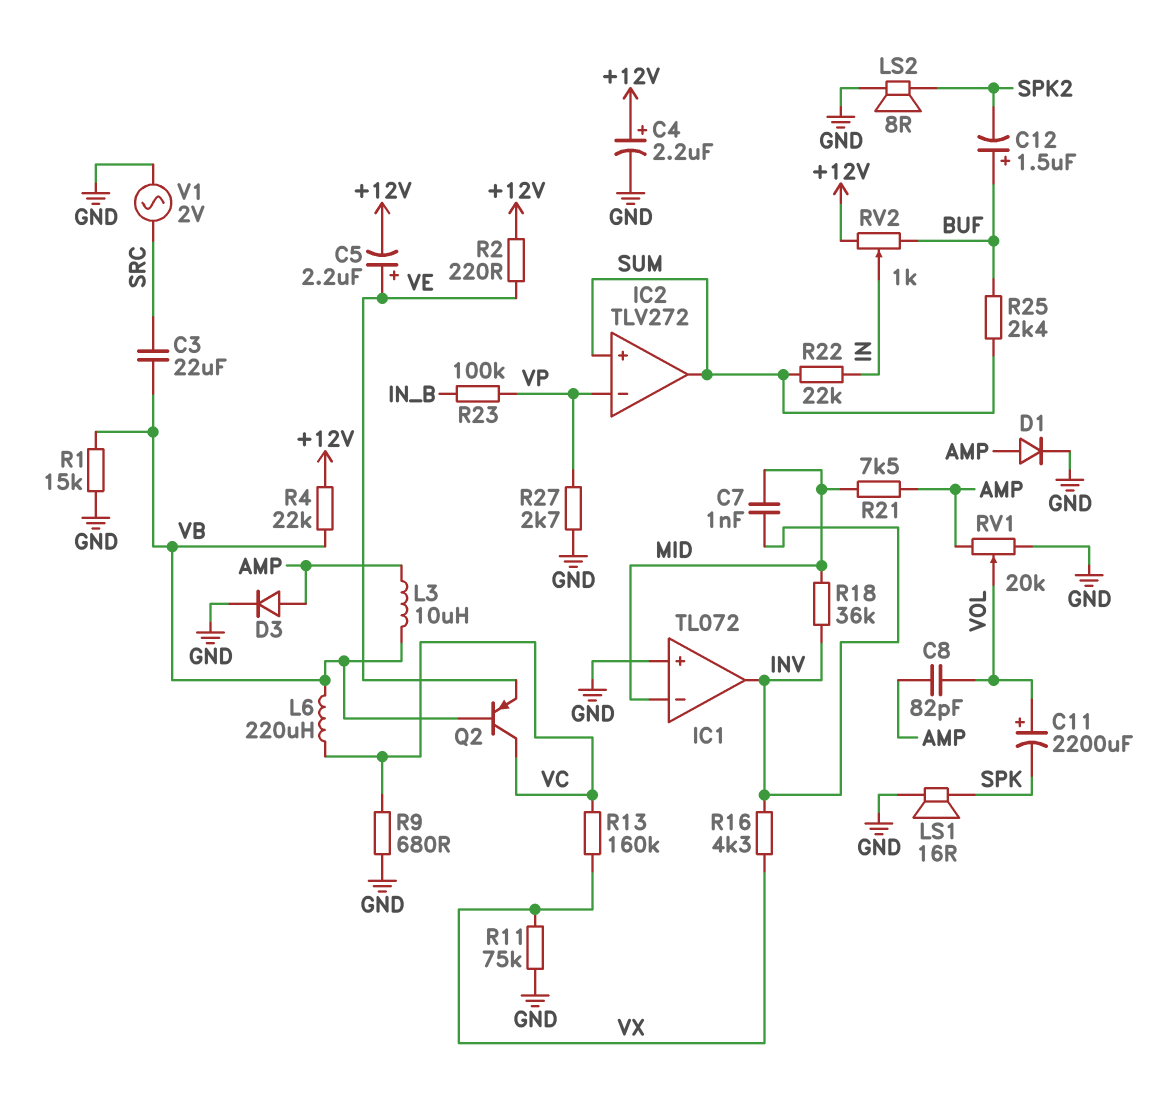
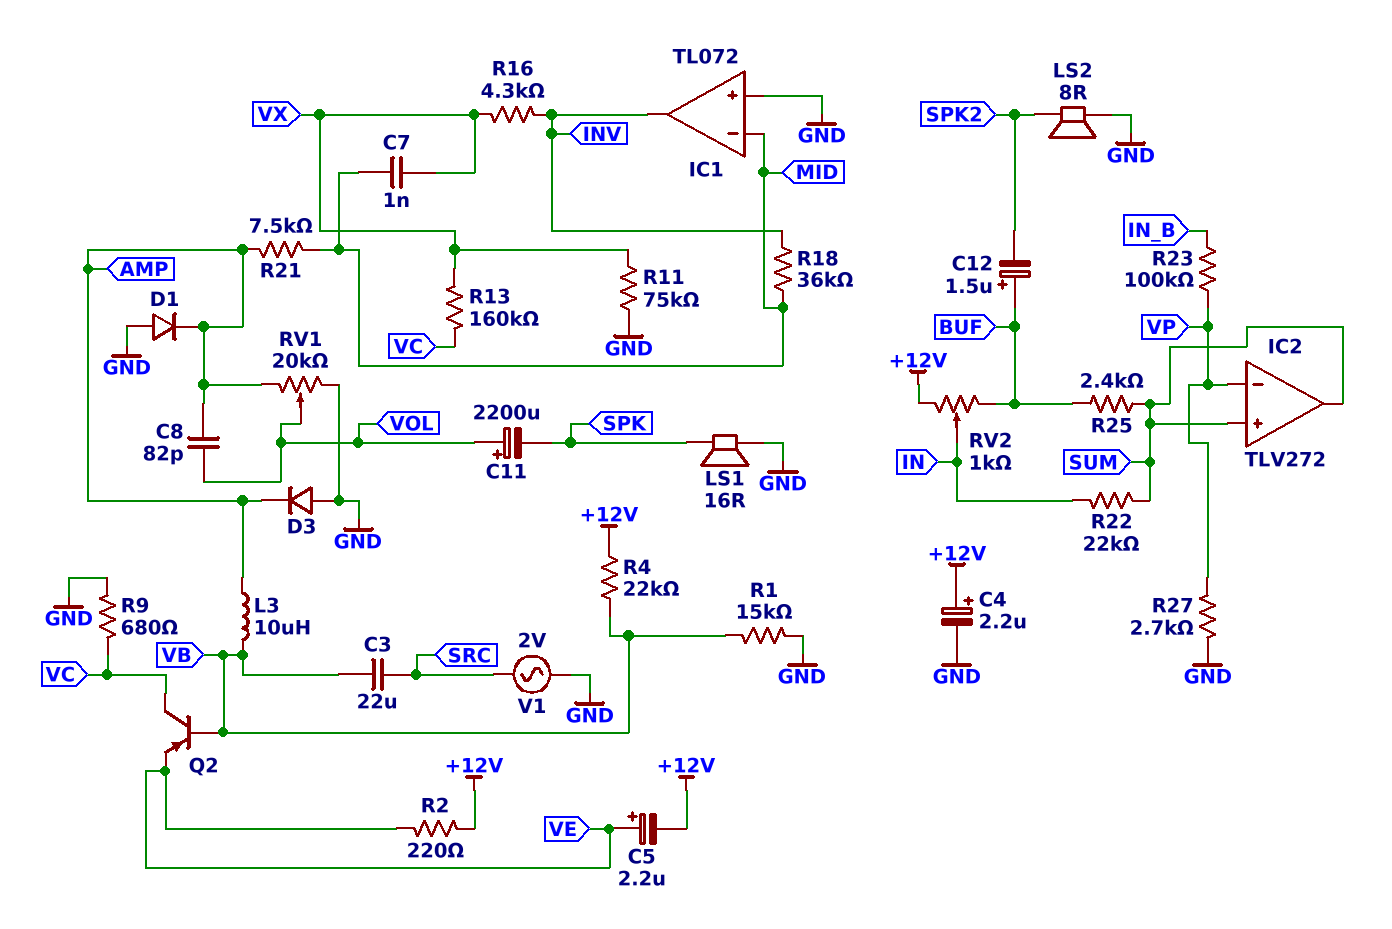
C7: 1nF (INV, MID) -> 1nF (MID, VX)
D1: diode (A AMP, K GND) -> diode (A GND, K AMP)
D3: diode (A AMP, K GND) -> diode (A GND, K AMP)
L6: 220uH (VB, VC) -> none

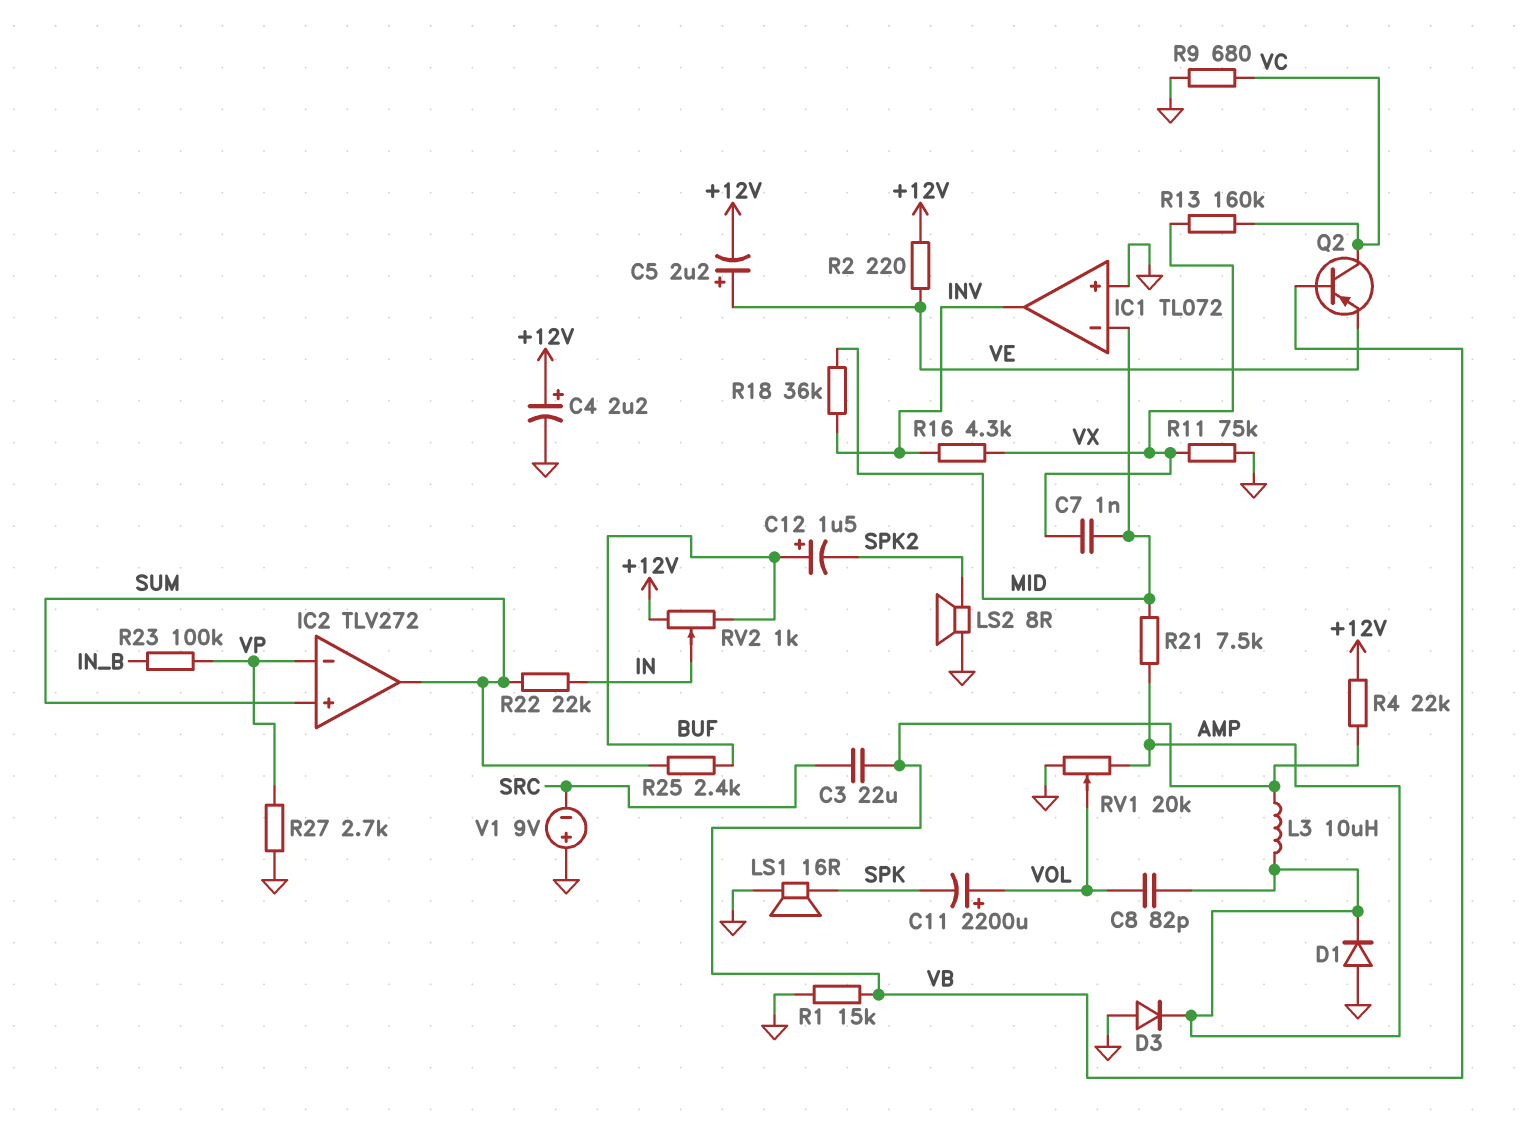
V1: AC 2V (GND, SRC) -> 9V (plus GND, minus SRC)

